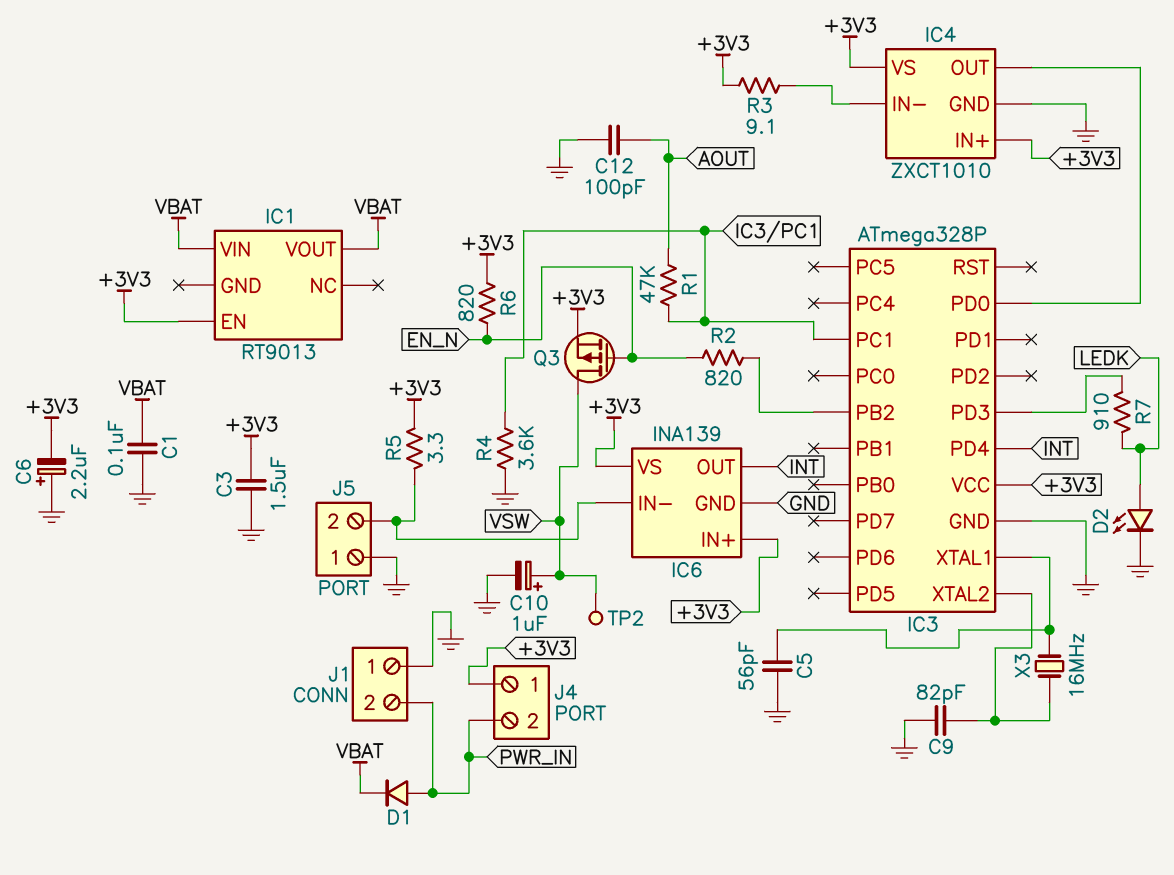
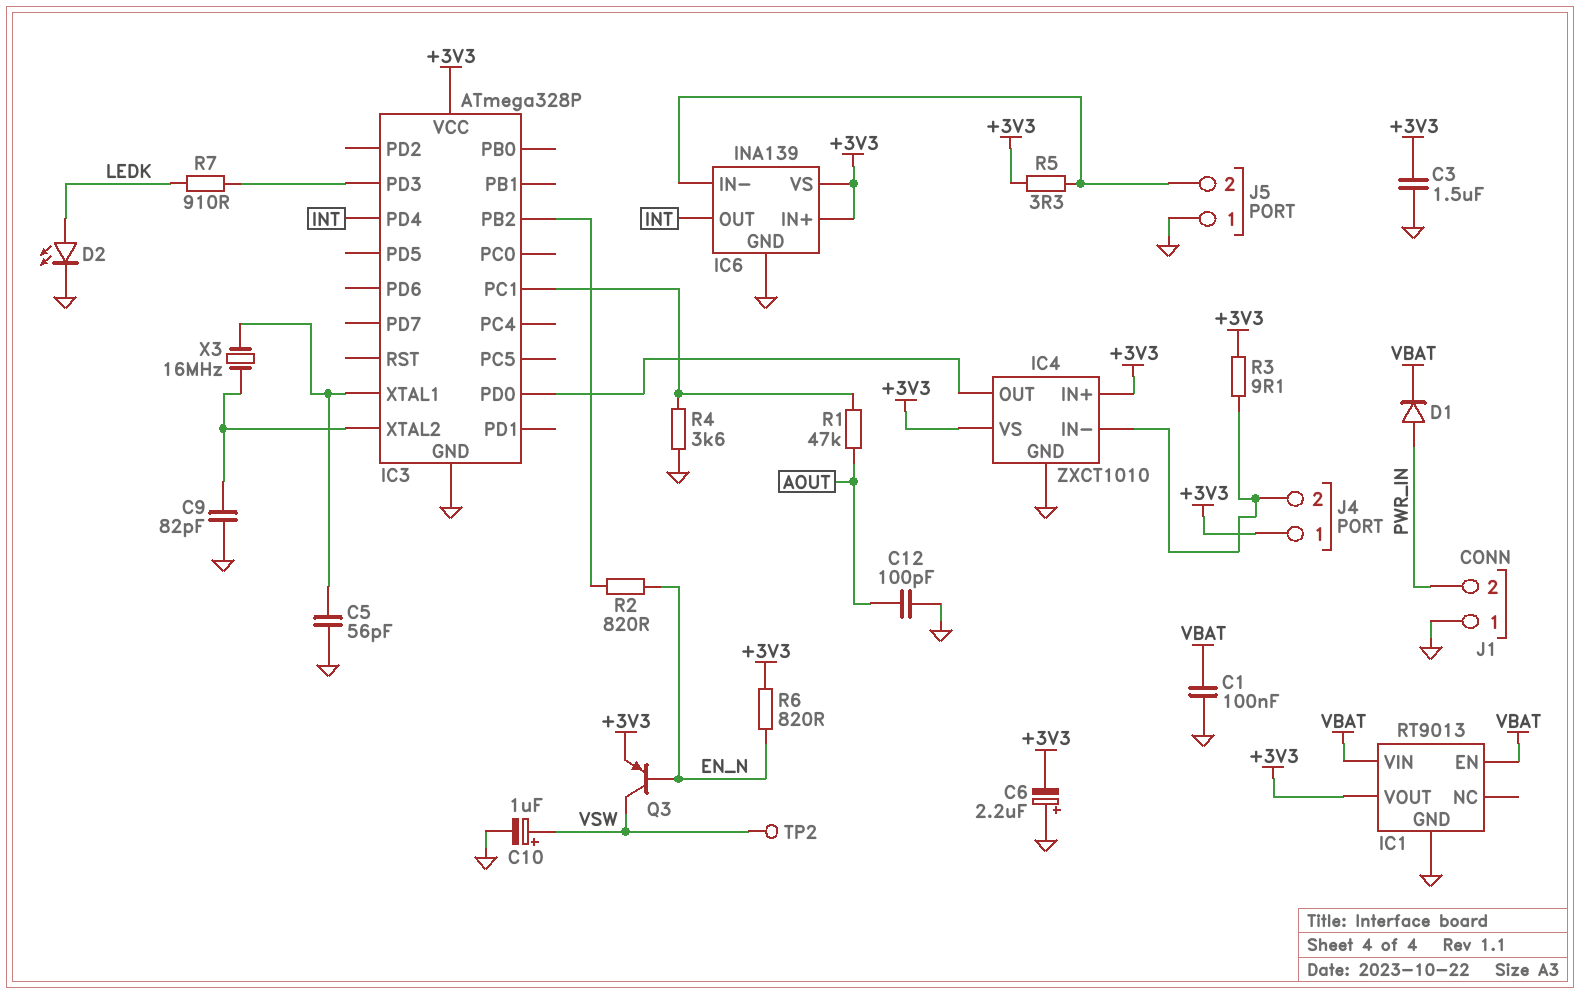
IC1 pin EN: +3V3 -> VBAT
IC1 pin GND: none -> GND
IC1 pin VOUT: VBAT -> +3V3
J4 pin 2: PWR_IN -> IC4/IN-
Q3: PMOS (G EN_N, D VSW, S +3V3) -> PNP (B EN_N, C VSW, E +3V3)

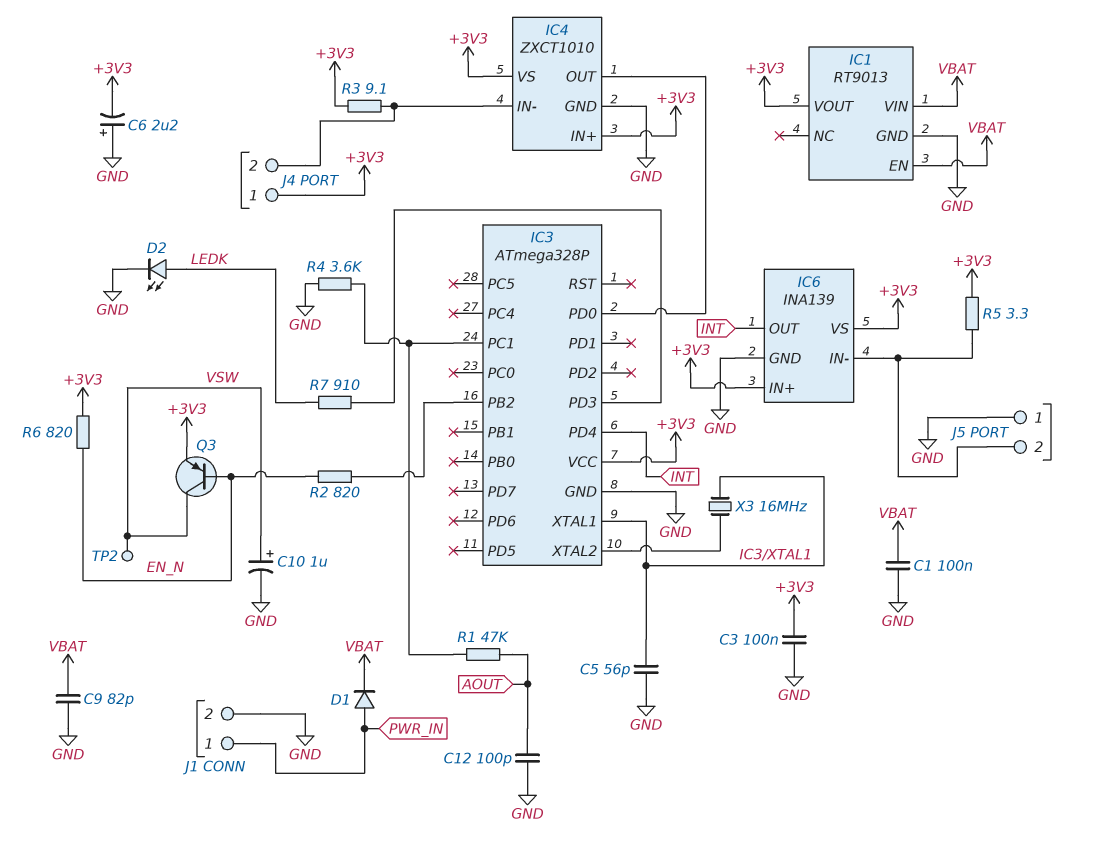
C3: 1.5uF (+3V3, GND) -> 100nF (+3V3, GND)
C9: 82pF (GND, IC3/XTAL2) -> 82pF (GND, VBAT)
J1 pin 1: GND -> PWR_IN
J1 pin 2: PWR_IN -> GND

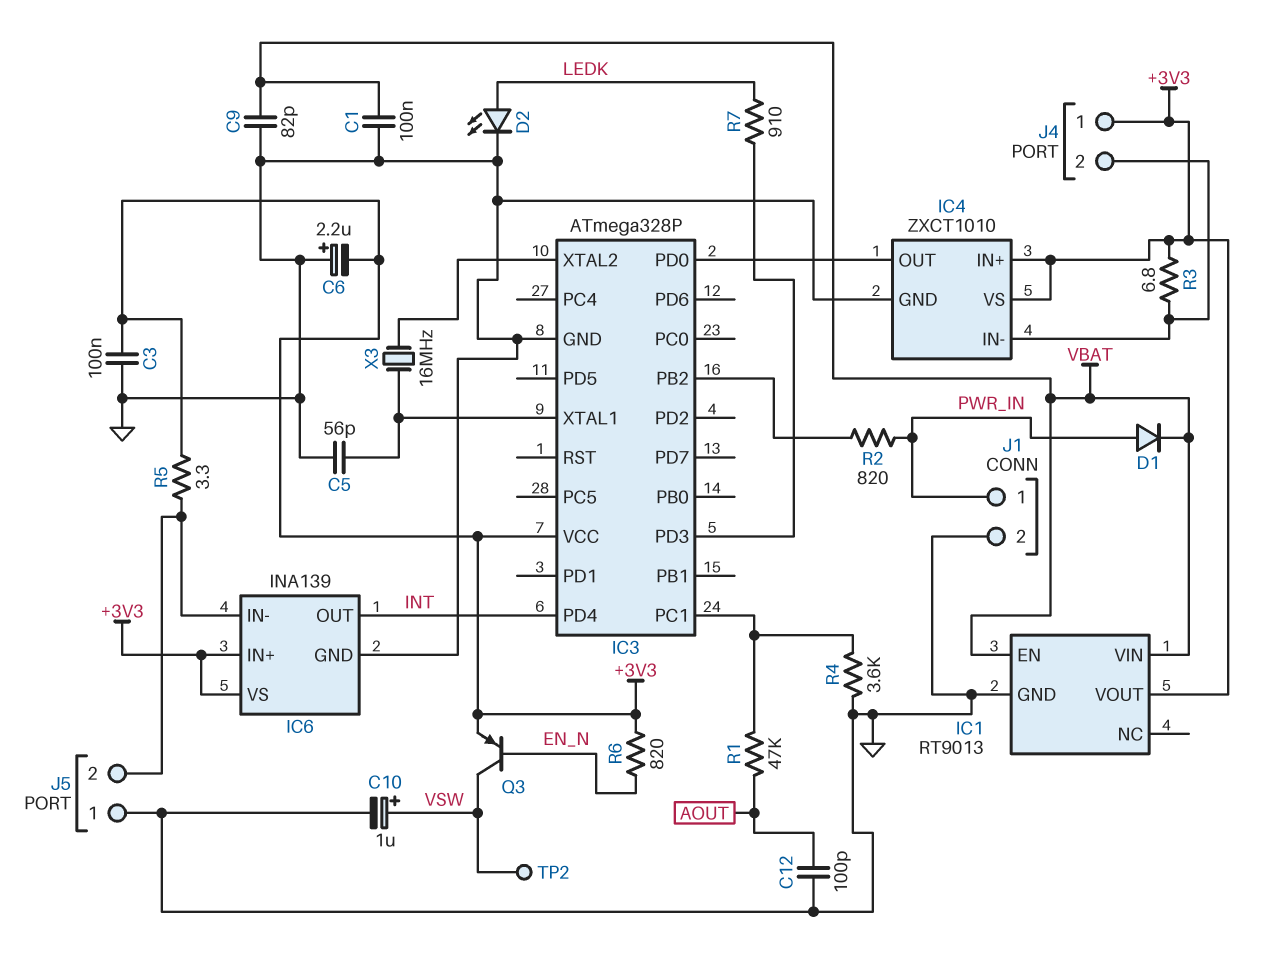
R2: 820 (EN_N, IC3/PB2) -> 820 (IC3/PB2, PWR_IN)
R3: 9.1 (+3V3, IC4/IN-) -> 6.8 (+3V3, IC4/IN-)

